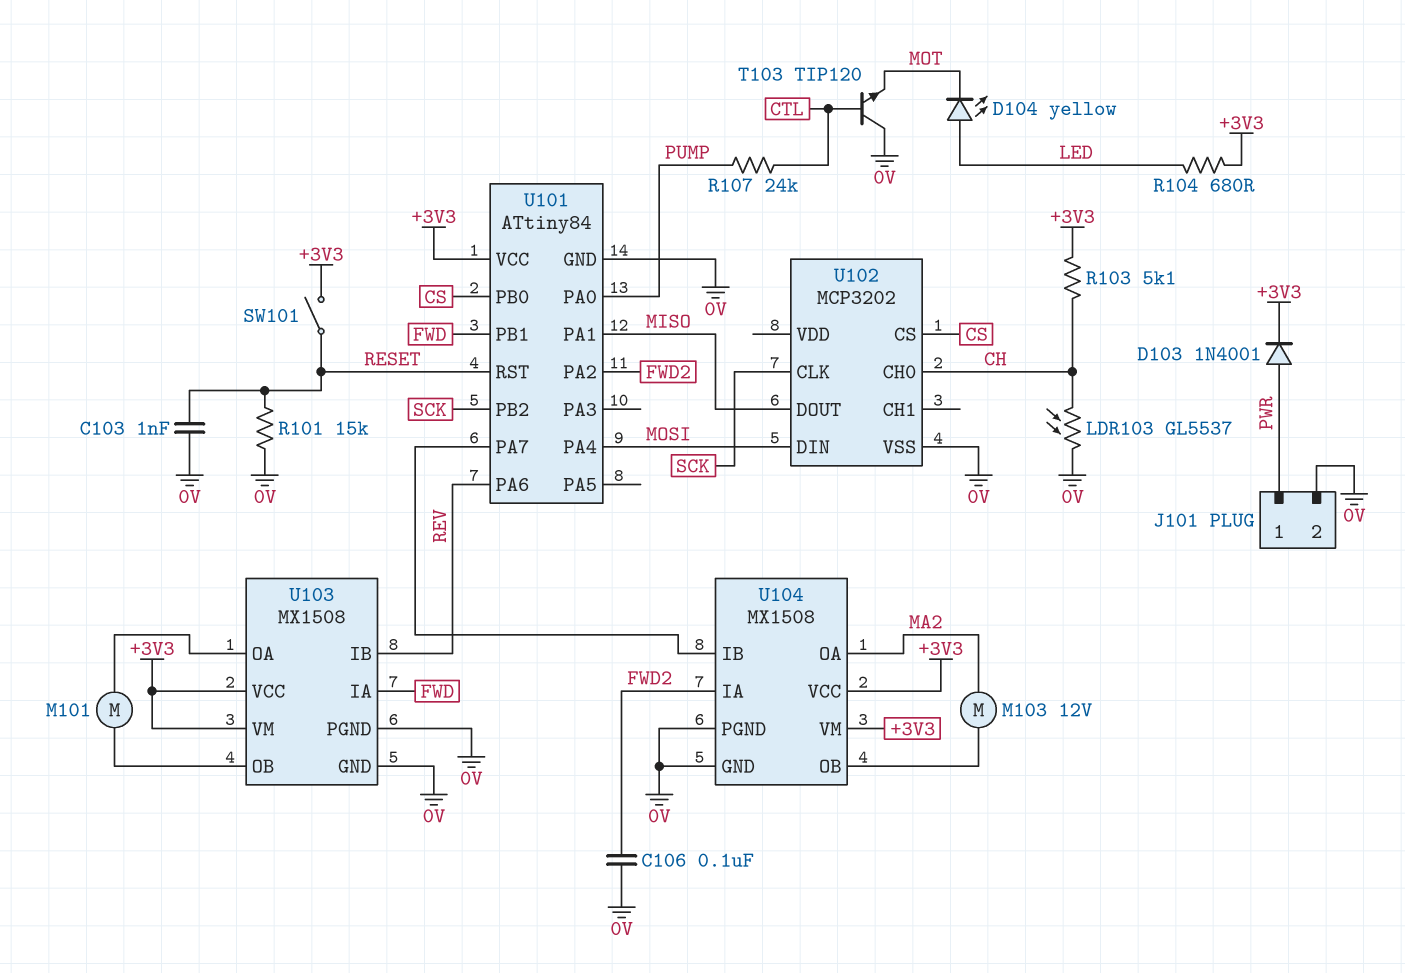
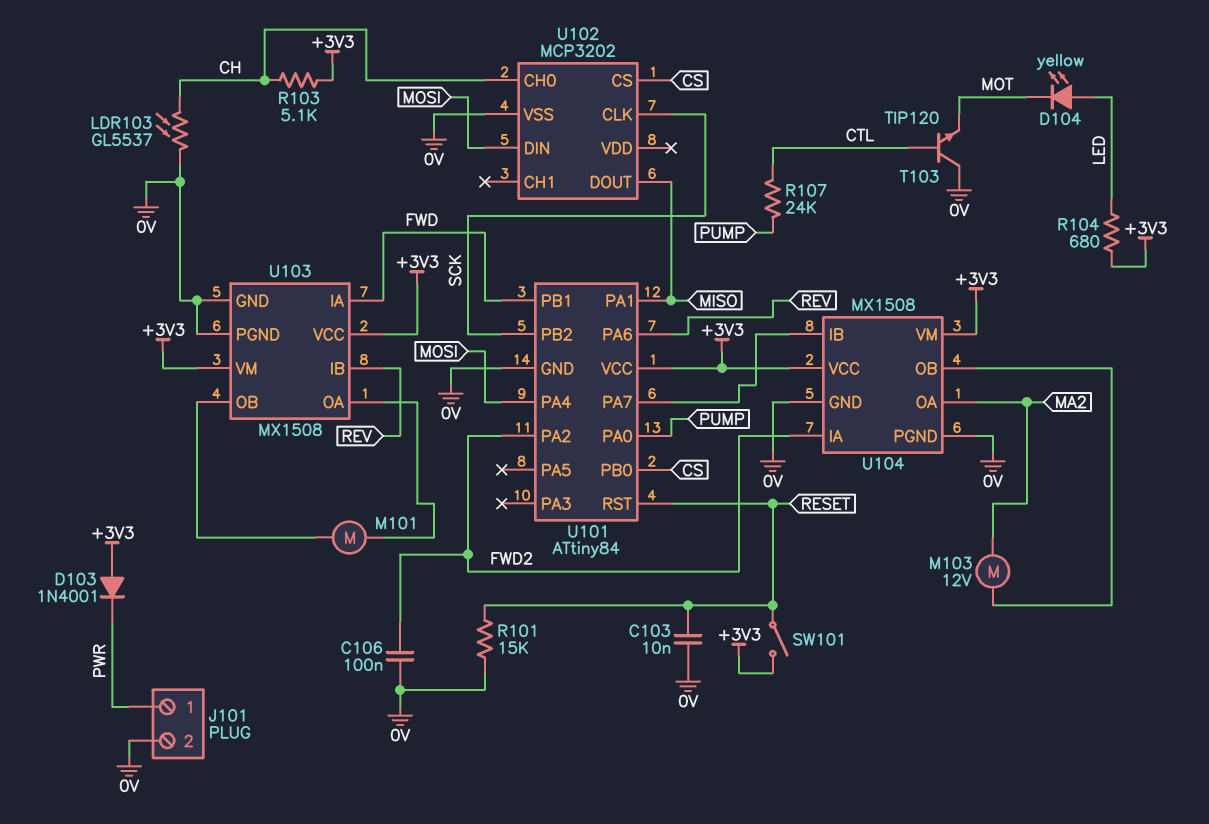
C103: 1nF (0V, RESET) -> 10nF (0V, RESET)
D103: diode 1N4001 (A PWR, K +3V3) -> diode 1N4001 (A +3V3, K PWR)

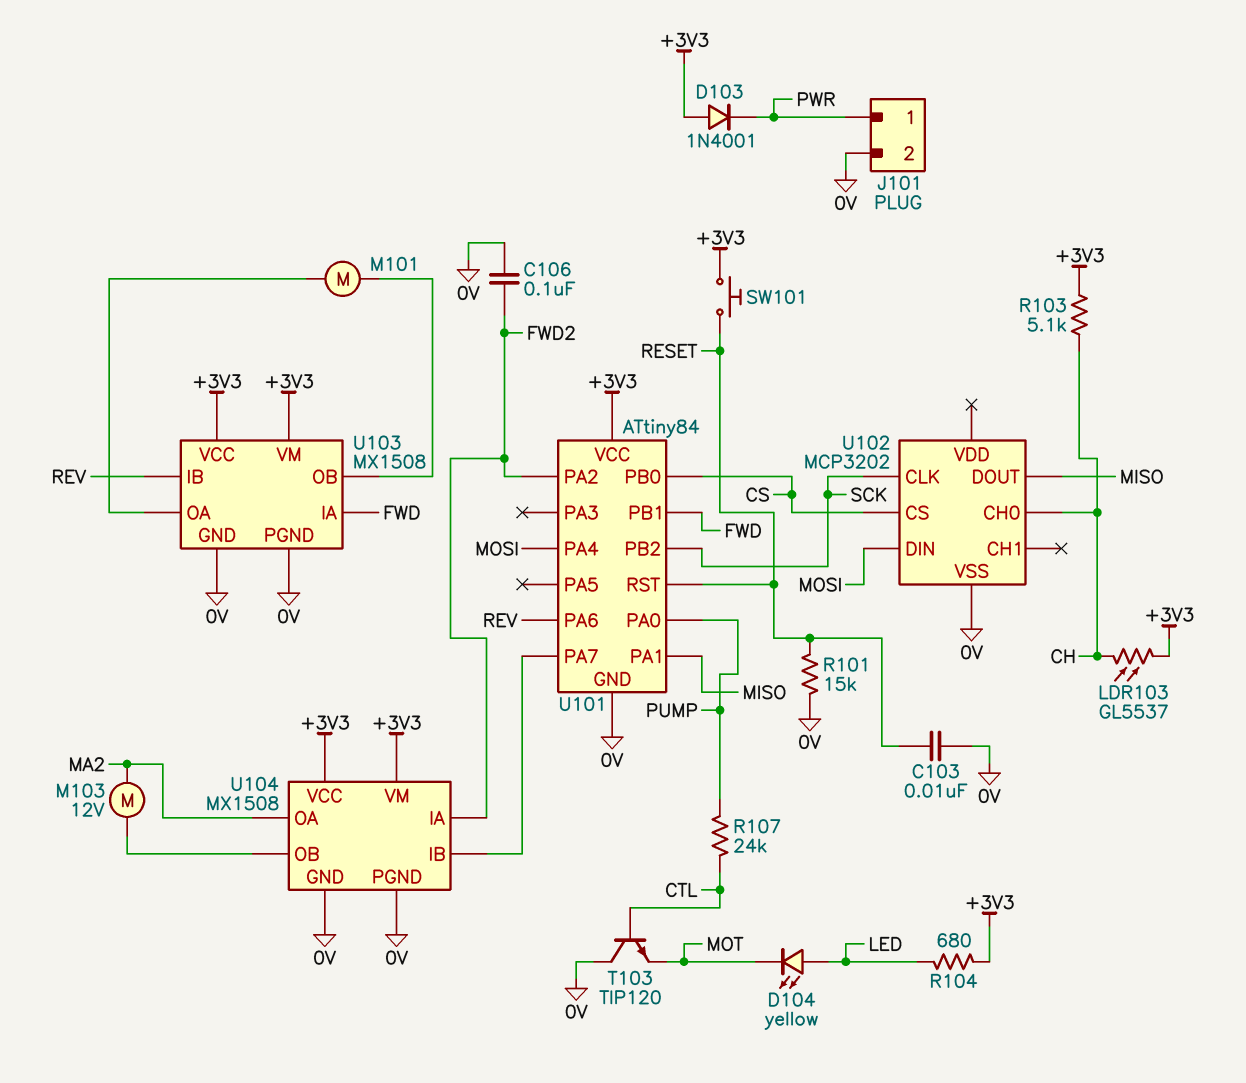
LDR103: GL5537 (0V, CH) -> GL5537 (+3V3, CH)
SW101: switch (+3V3, RESET) -> button (+3V3, RESET)

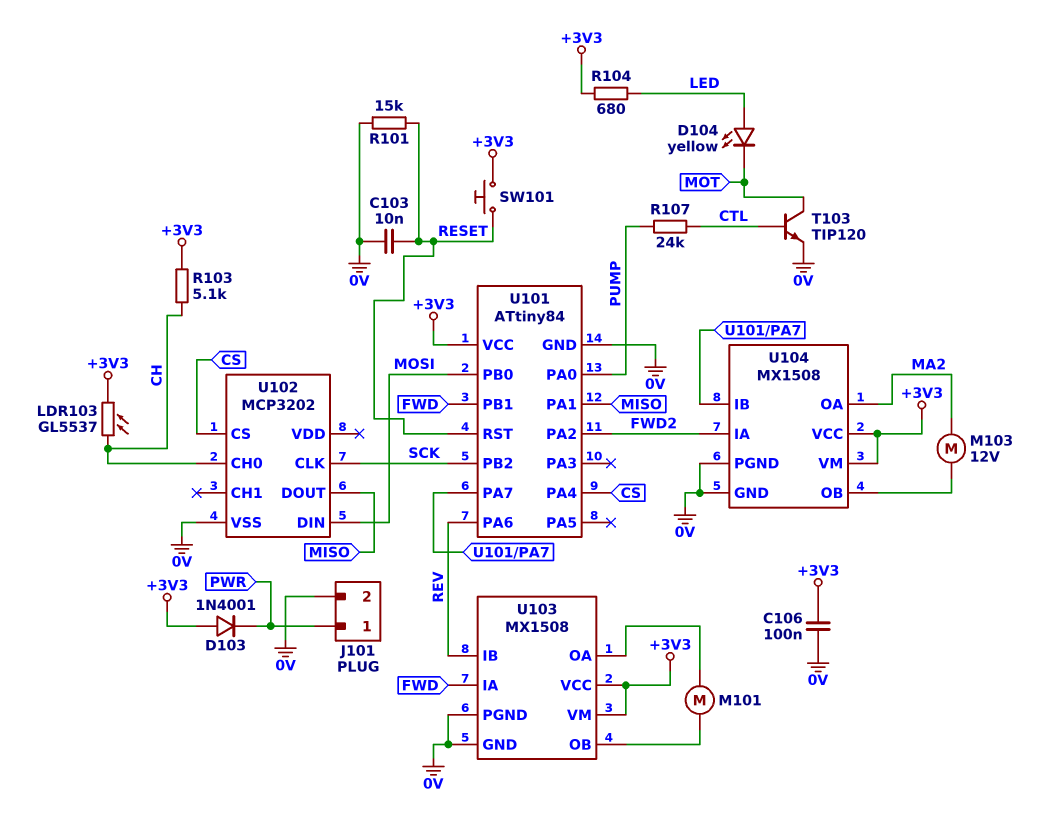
C106: 100nF (0V, FWD2) -> 100nF (+3V3, 0V)
T103: NPN TIP120 (B CTL, C 0V, E MOT) -> NPN TIP120 (B CTL, C MOT, E 0V)
U101 pin PA4: MOSI -> CS
U101 pin PB0: CS -> MOSI

